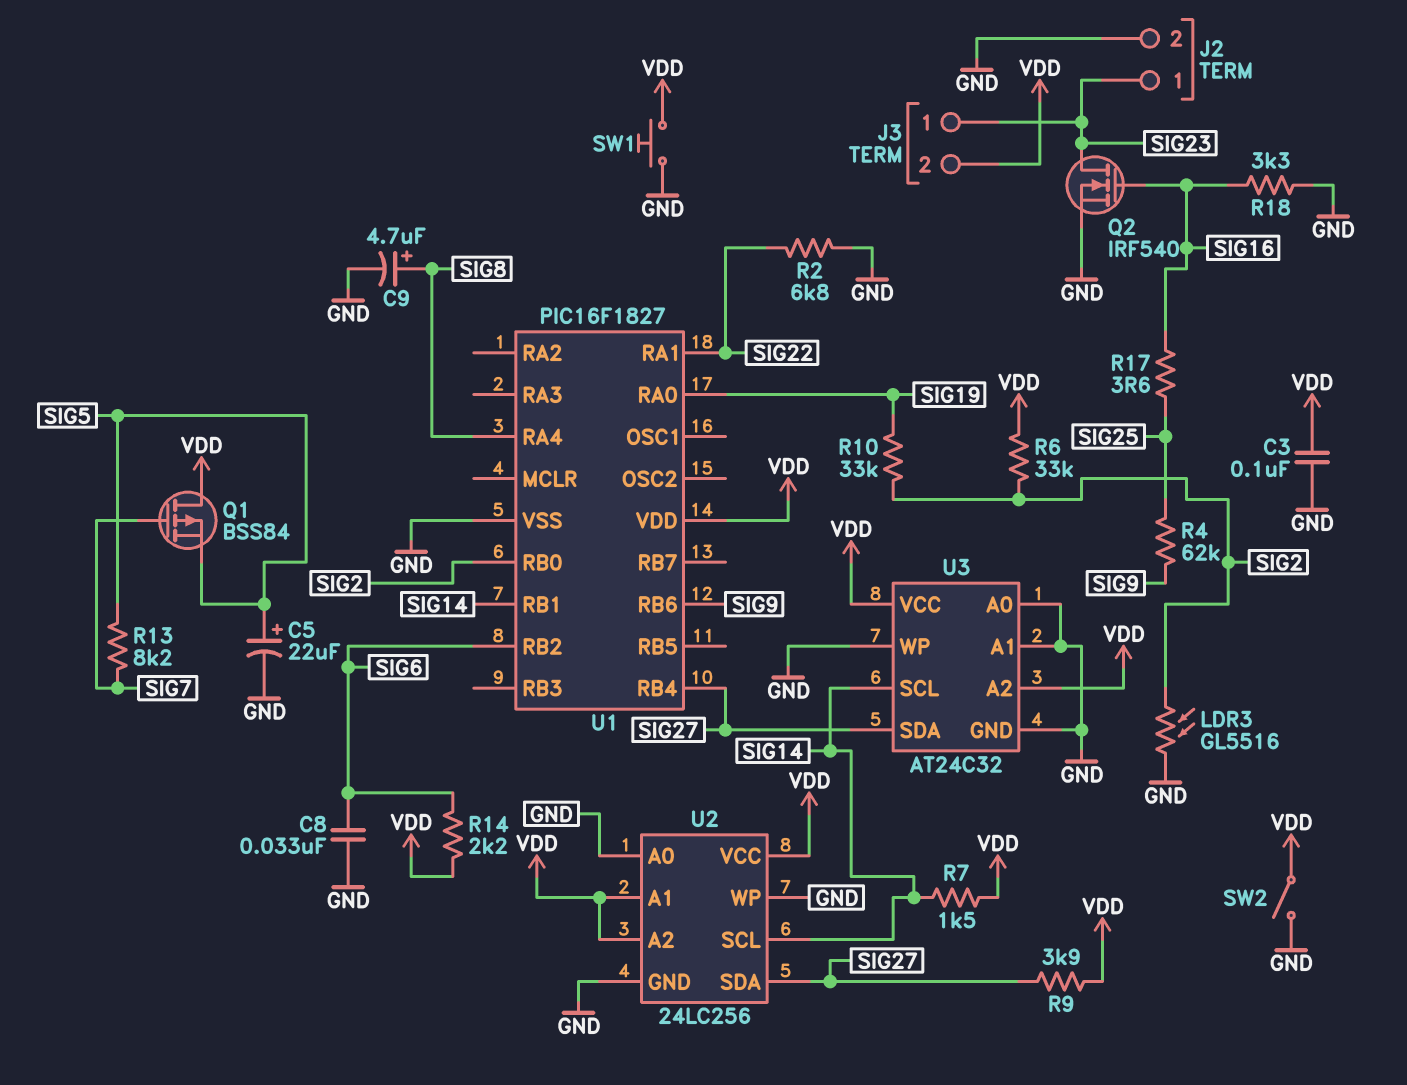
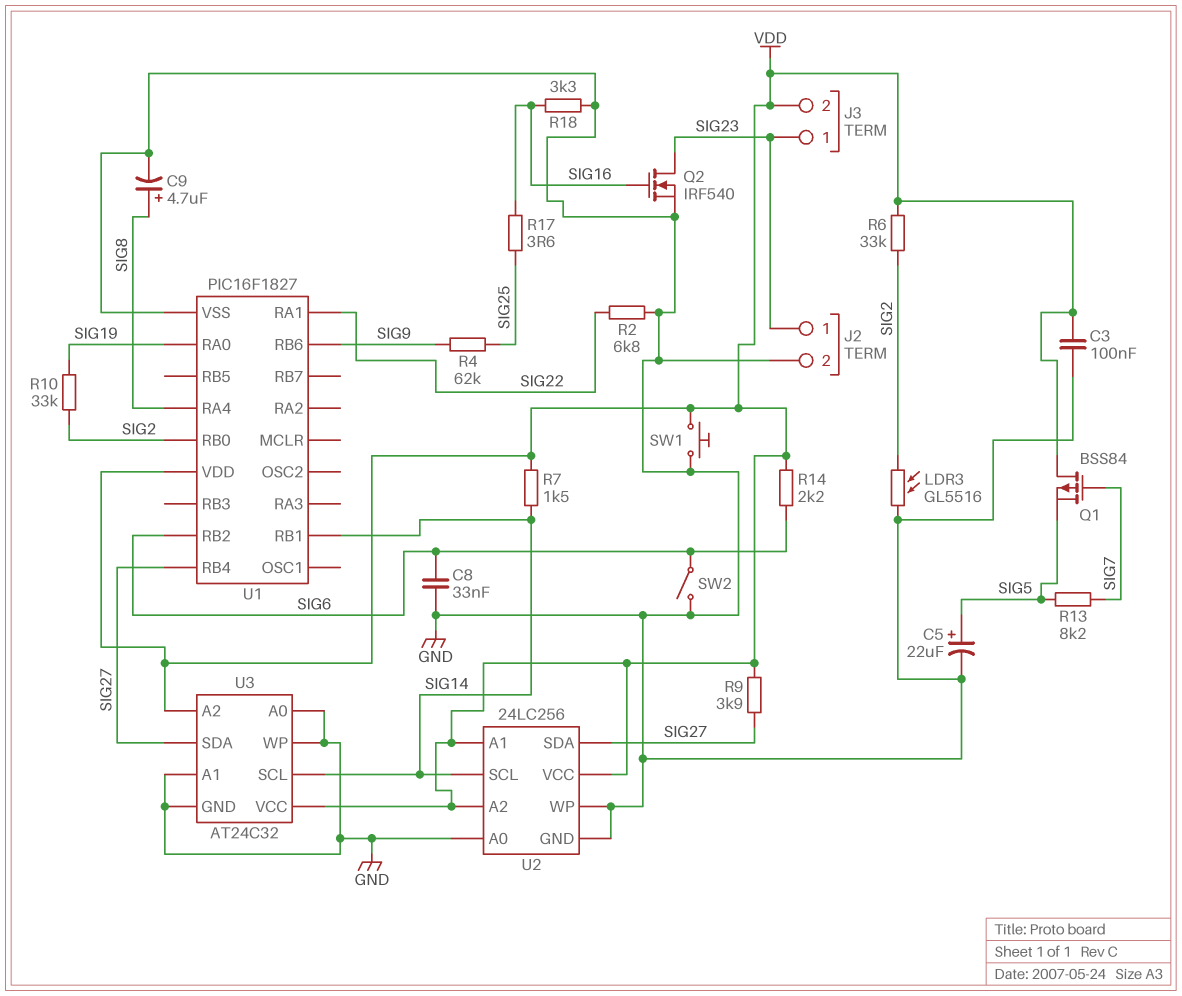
SW2: switch (GND, VDD) -> switch (GND, SIG6)

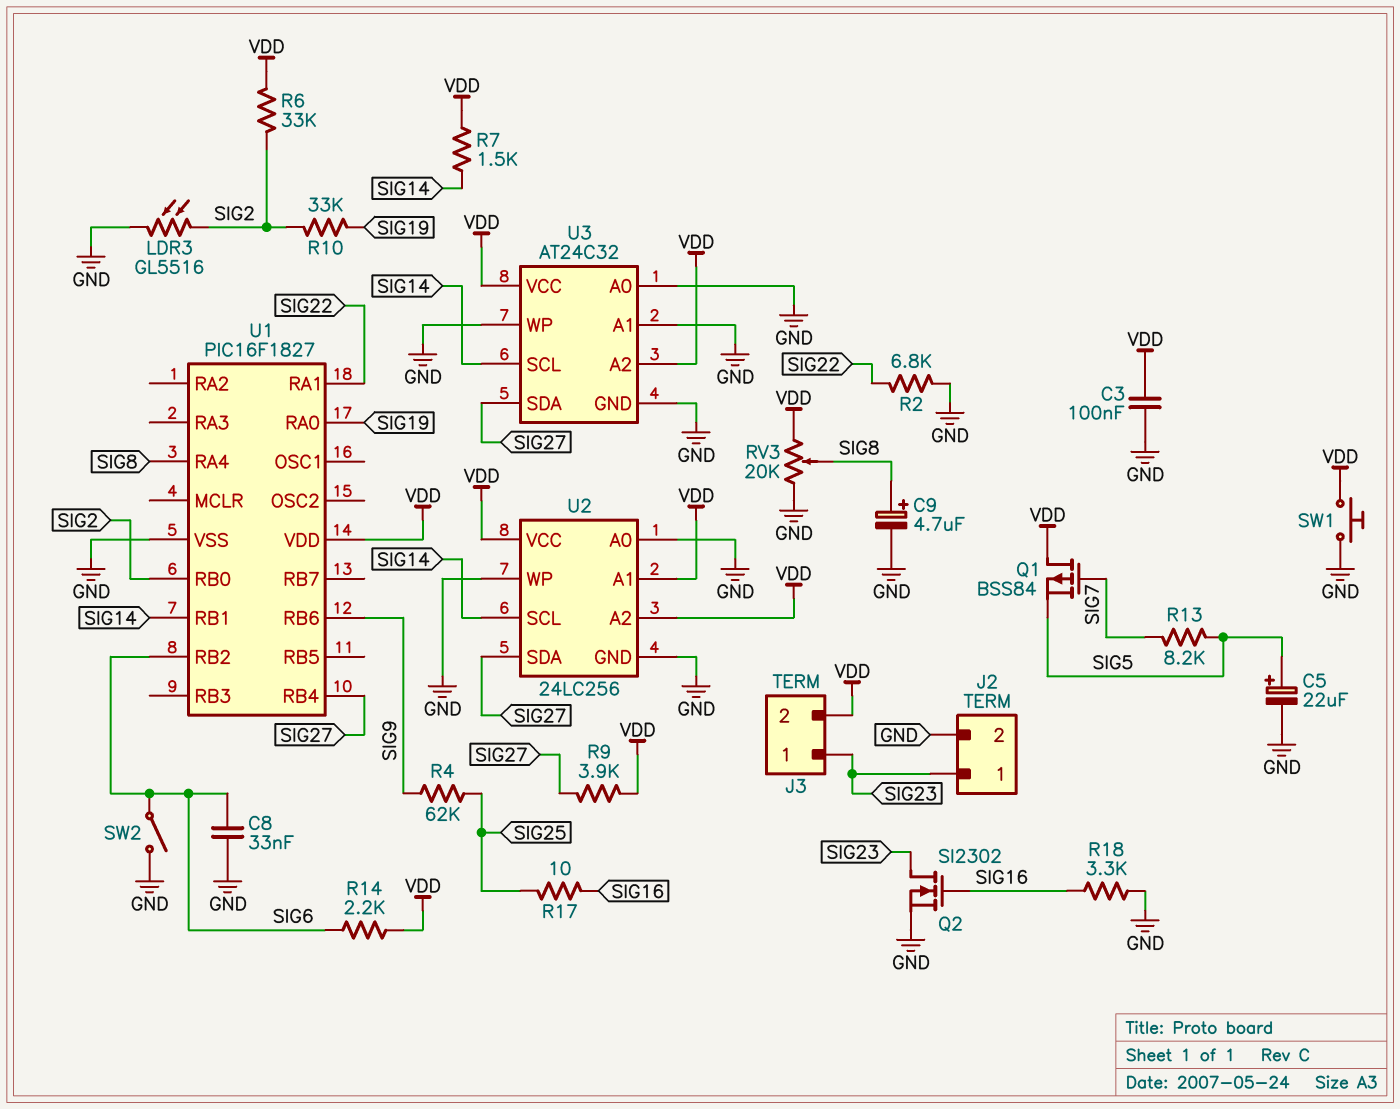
Q2: NMOS IRF540 (G SIG16, D SIG23, S GND) -> NMOS SI2302 (G SIG16, D SIG23, S GND)
R17: 3.6 (SIG16, SIG25) -> 10 (SIG16, SIG25)
RV3: none -> 20k (GND, VDD, wiper SIG8)

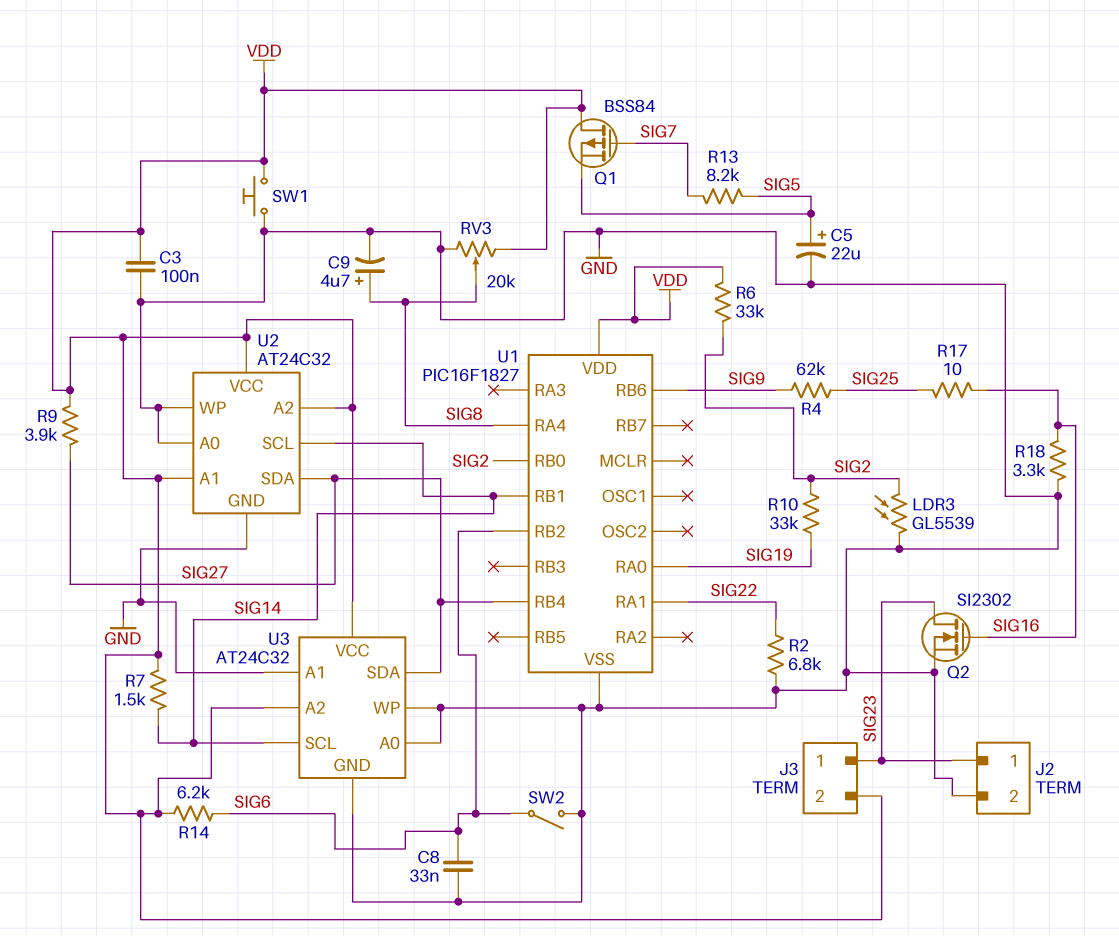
LDR3: GL5516 (GND, SIG2) -> GL5539 (GND, SIG2)
R14: 2.2k (SIG6, VDD) -> 6.2k (SIG6, VDD)
U2: 24LC256 -> AT24C32

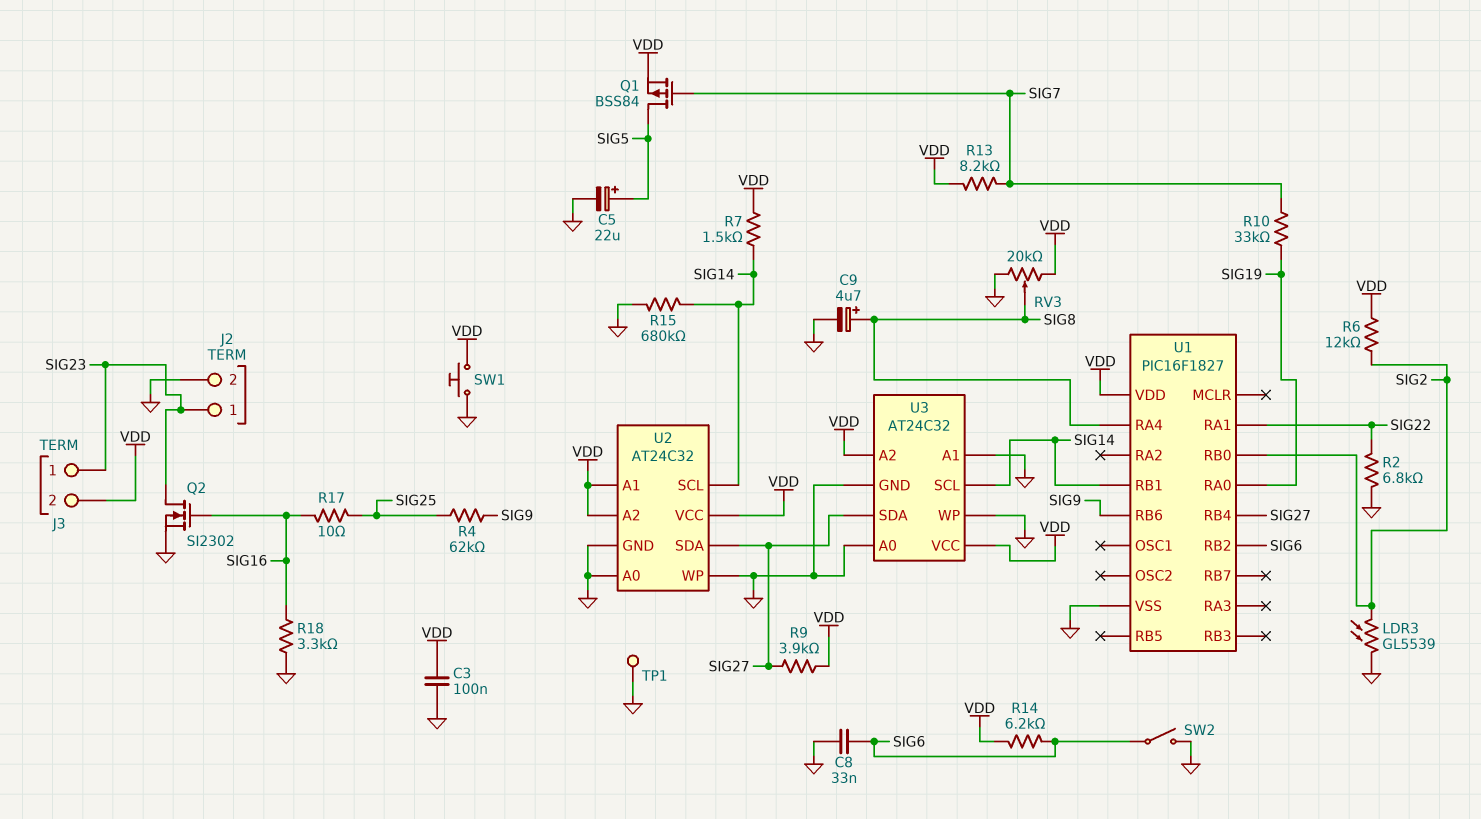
Q1: PMOS BSS84 (G SIG7, D VDD, S SIG5) -> PMOS BSS84 (G SIG7, D SIG5, S VDD)
R6: 33k (SIG2, VDD) -> 12k (SIG2, VDD)
R10: 33k (SIG2, SIG19) -> 33k (SIG7, SIG19)
R13: 8.2k (SIG5, SIG7) -> 8.2k (SIG7, VDD)
R15: none -> 680k (GND, SIG14)
TP1: none -> test point (GND)

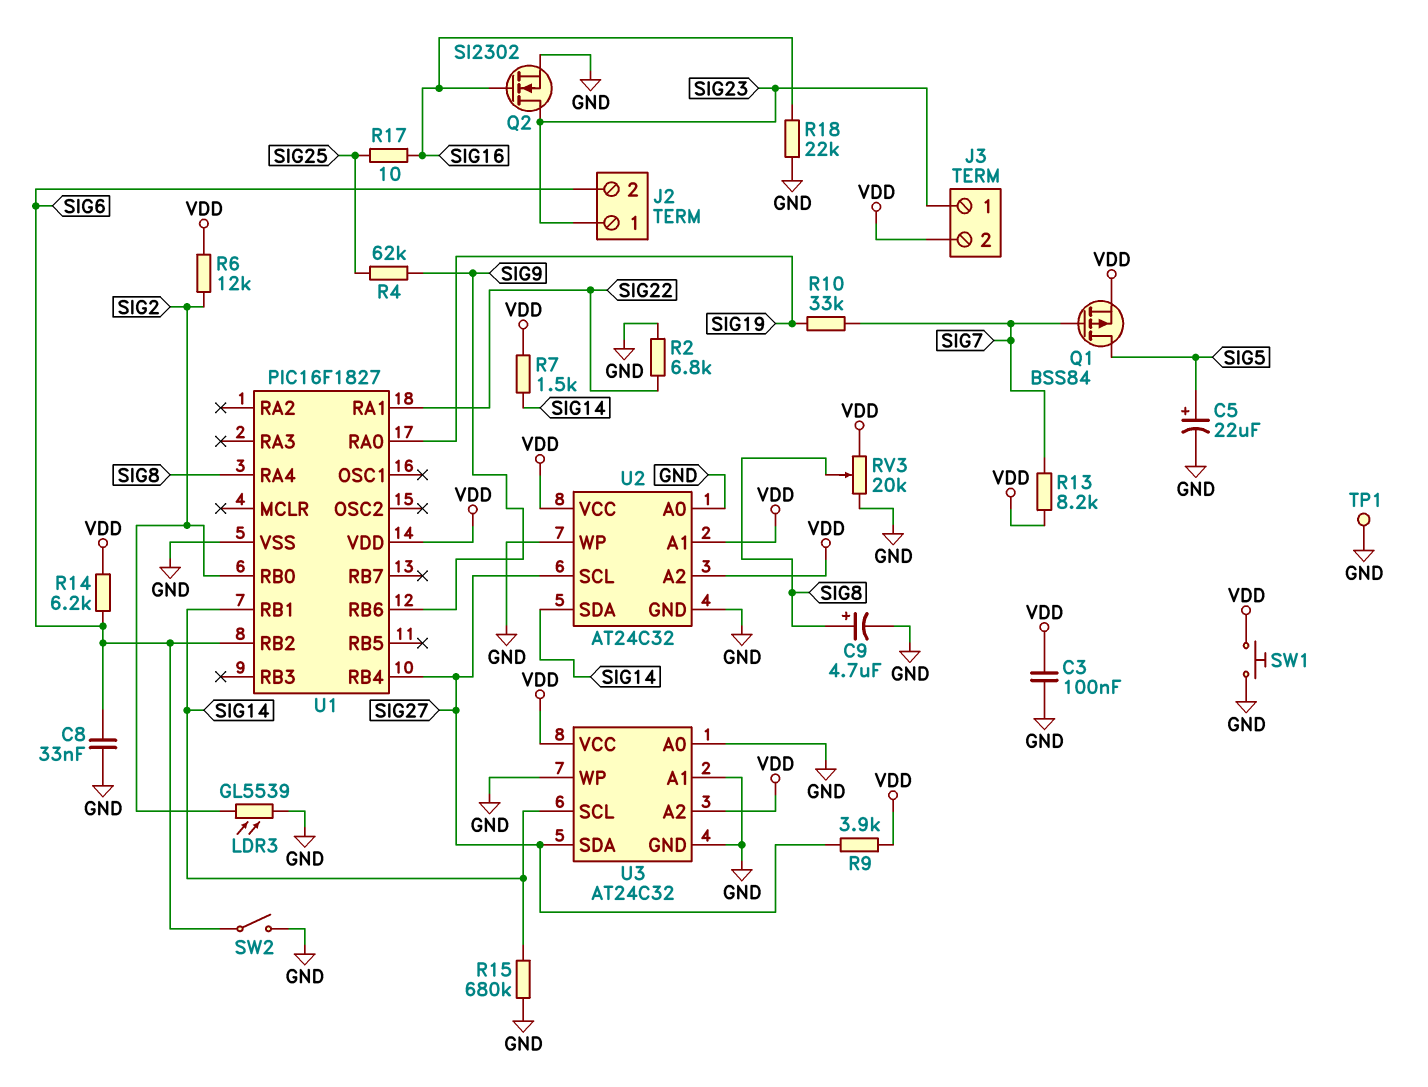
J2 pin 2: GND -> SIG6
R18: 3.3k (GND, SIG16) -> 22k (GND, SIG16)
U2 pin SCL: SIG14 -> SIG27
U2 pin SDA: SIG27 -> SIG14

